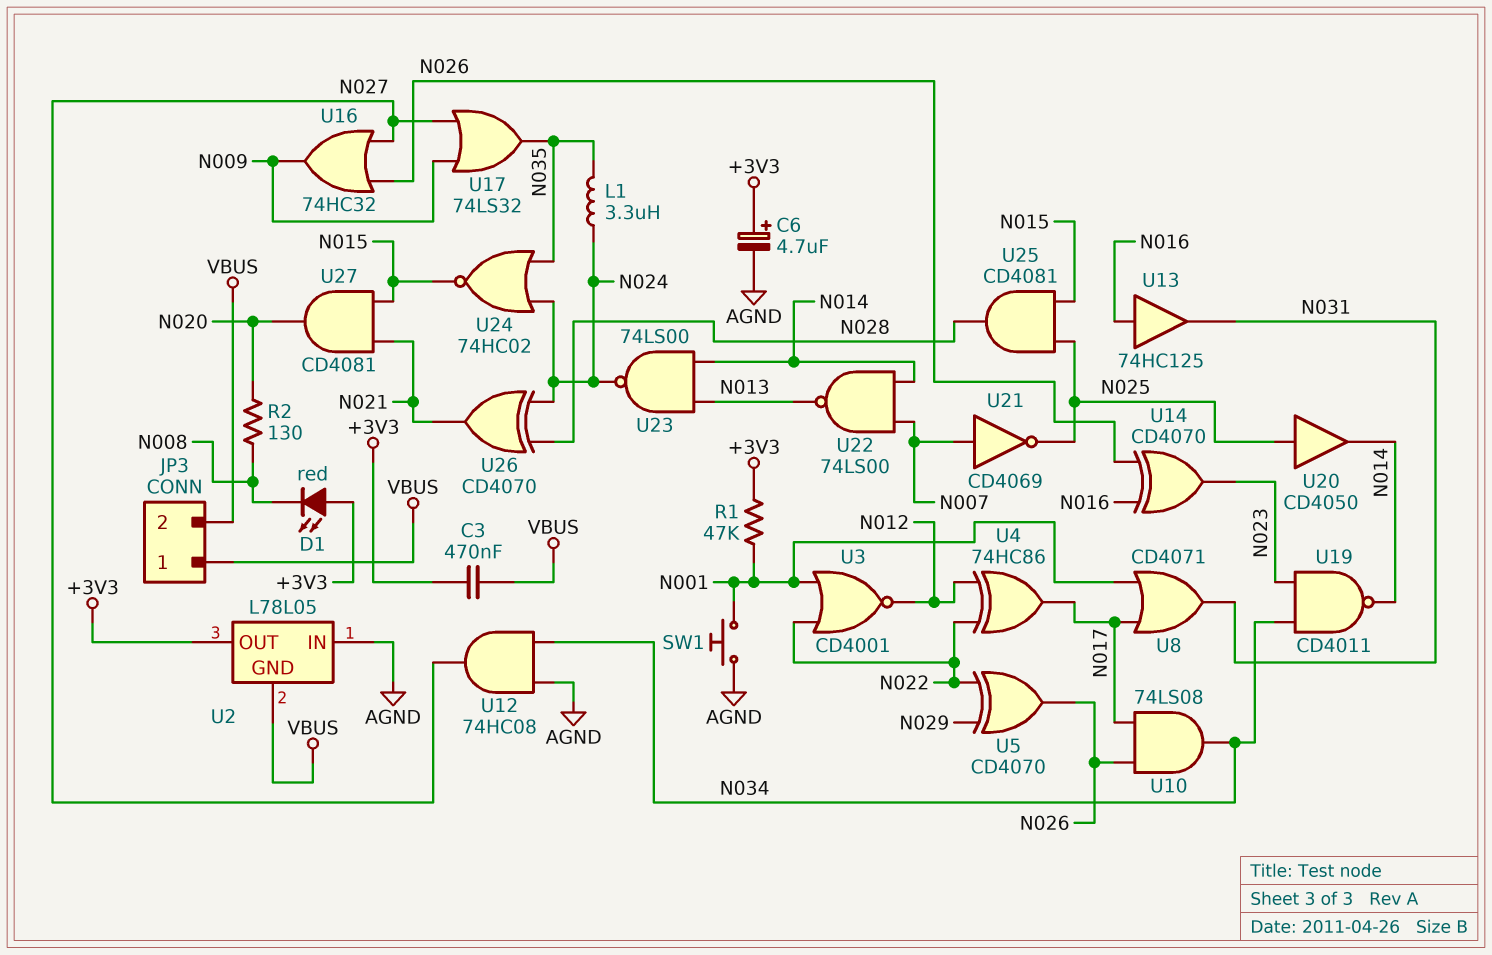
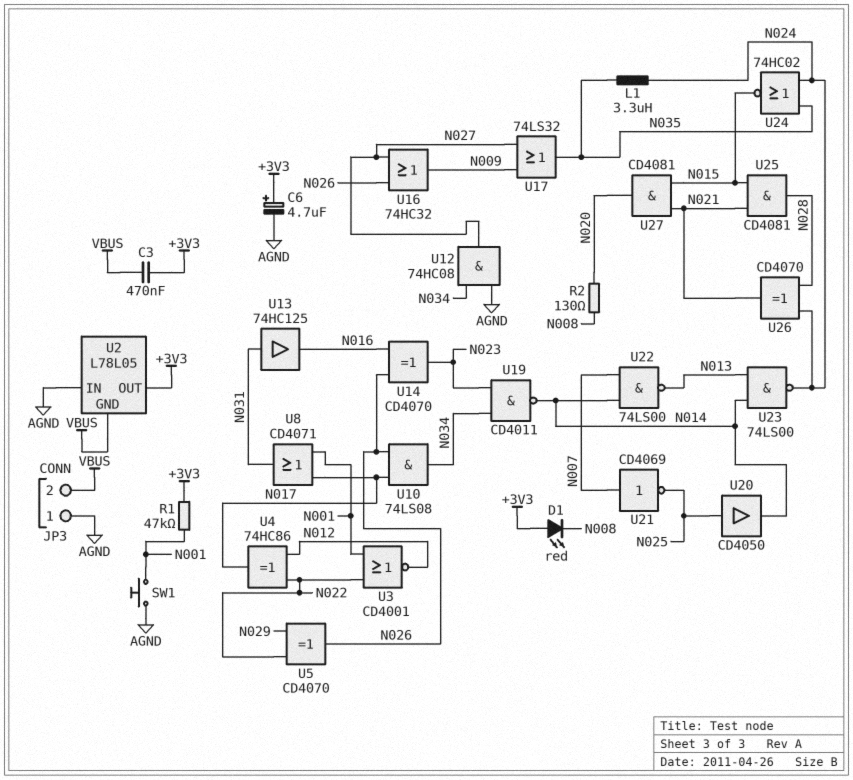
JP3 pin 1: VBUS -> AGND
U13: buffer 74HC125 (in N016, out N031) -> buffer 74HC125 (in N031, out N016)
U25: AND CD4081 (in N015, in N025, out N028) -> AND CD4081 (in N015, in N021, out N028)

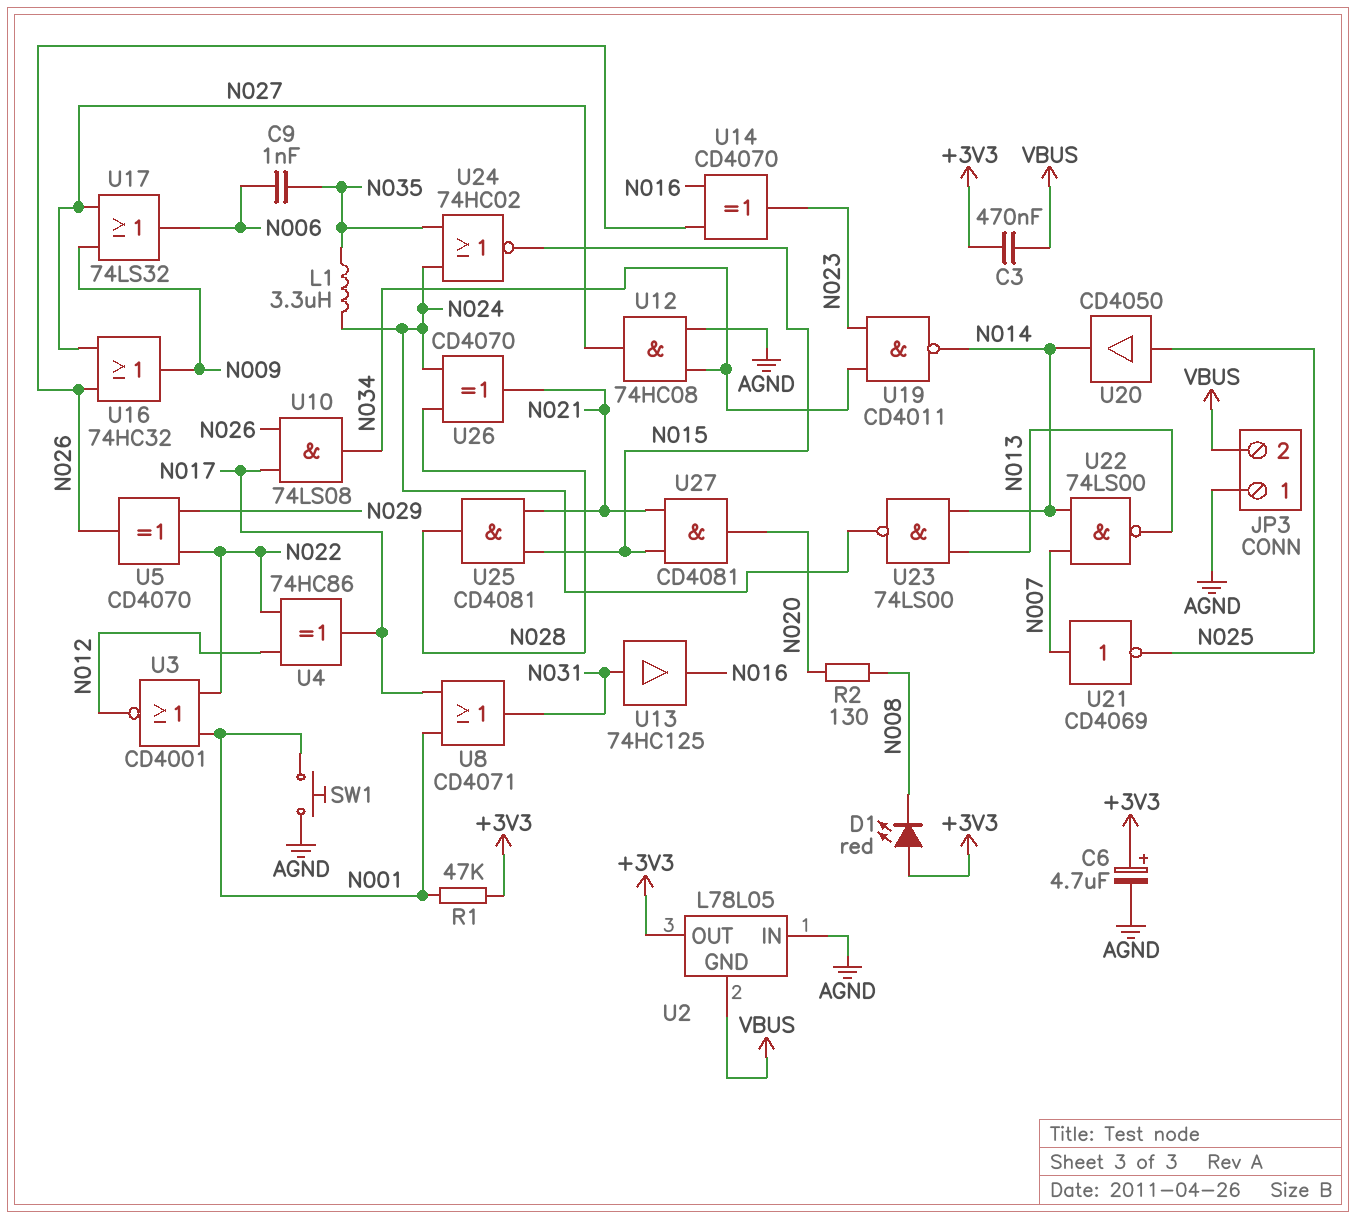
C9: none -> 1nF (N006, N035)
U17: OR 74LS32 (in N009, in N027, out N035) -> OR 74LS32 (in N009, in N027, out N006)

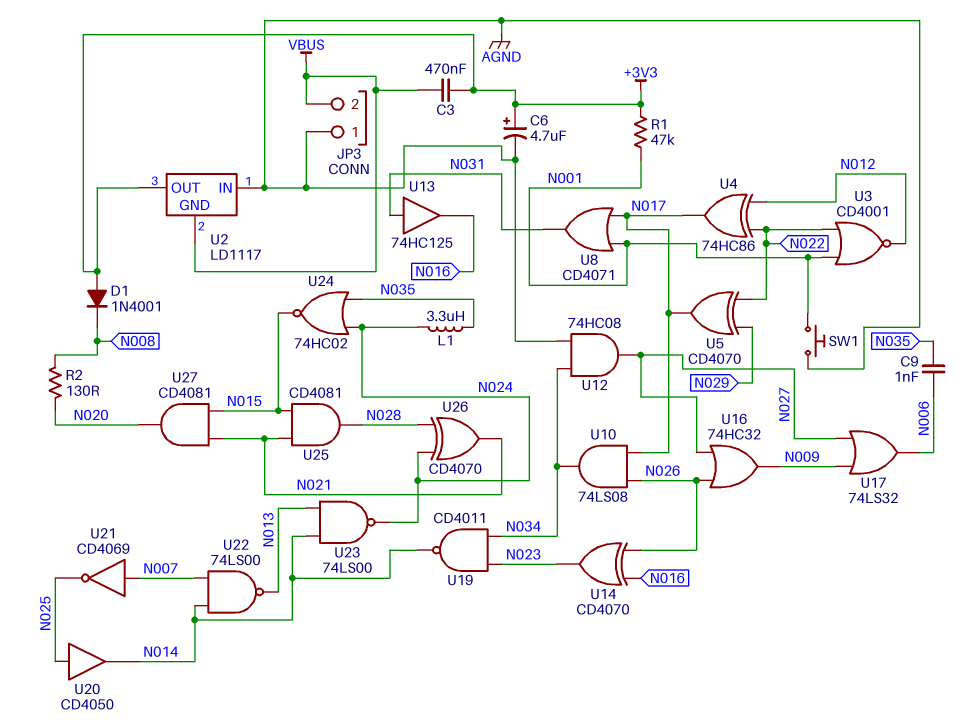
D1: LED red (A +3V3, K N008) -> diode 1N4001 (A +3V3, K N008)
U2: L78L05 -> LD1117
U5: XOR CD4070 (in N022, in N029, out N026) -> XOR CD4070 (in N022, in N029, out N017)

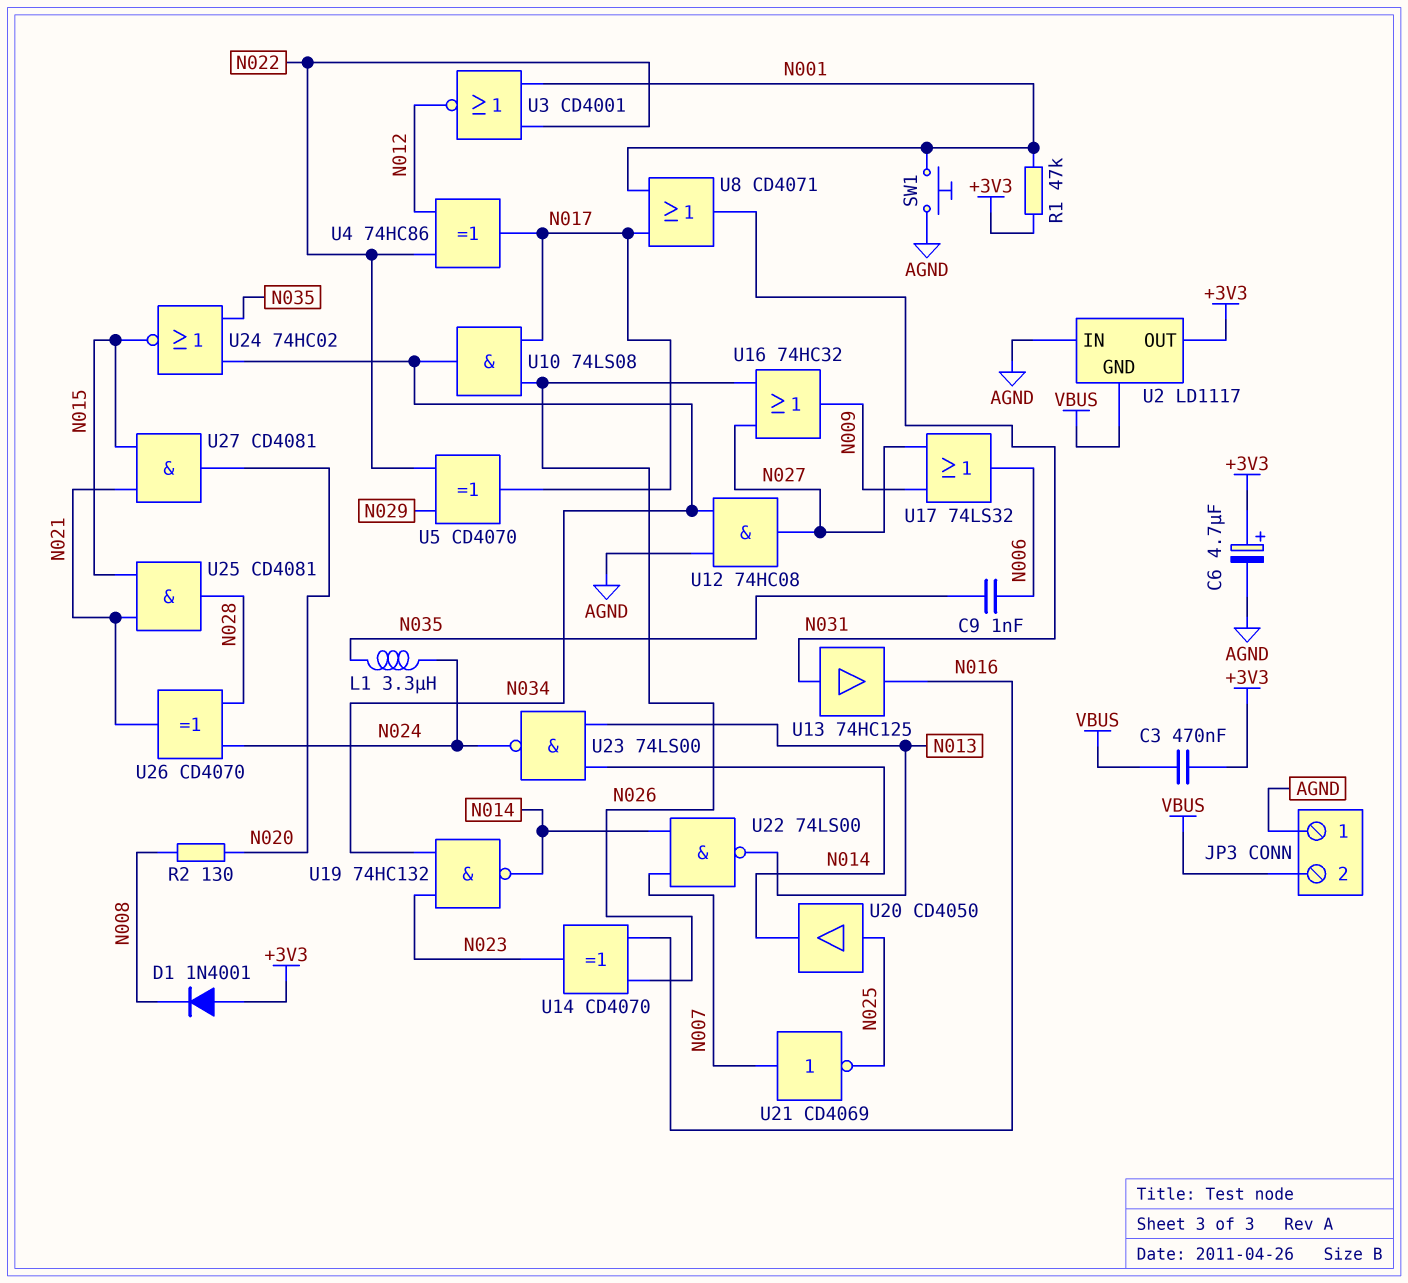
U19: NAND CD4011 (in N023, in N034, out N014) -> NAND 74HC132 (in N023, in N034, out N014)
U24: NOR 74HC02 (in N024, in N035, out N015) -> NOR 74HC02 (in N034, in N035, out N015)

